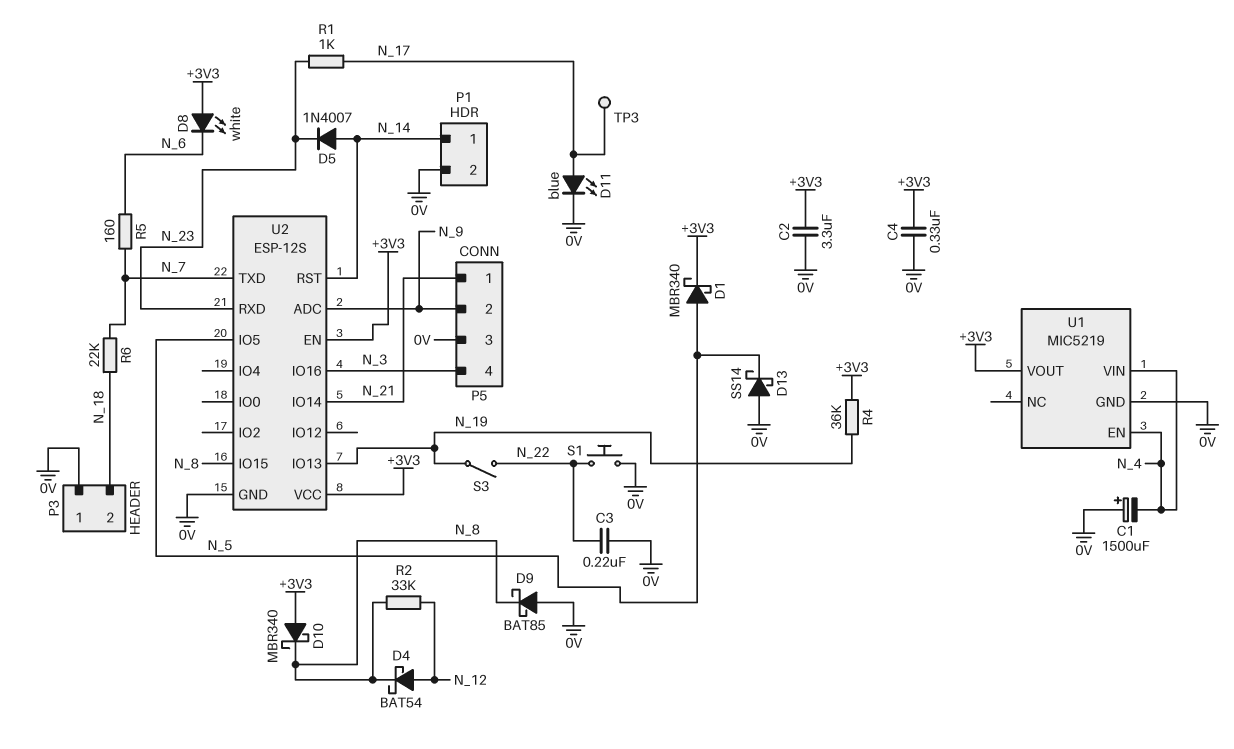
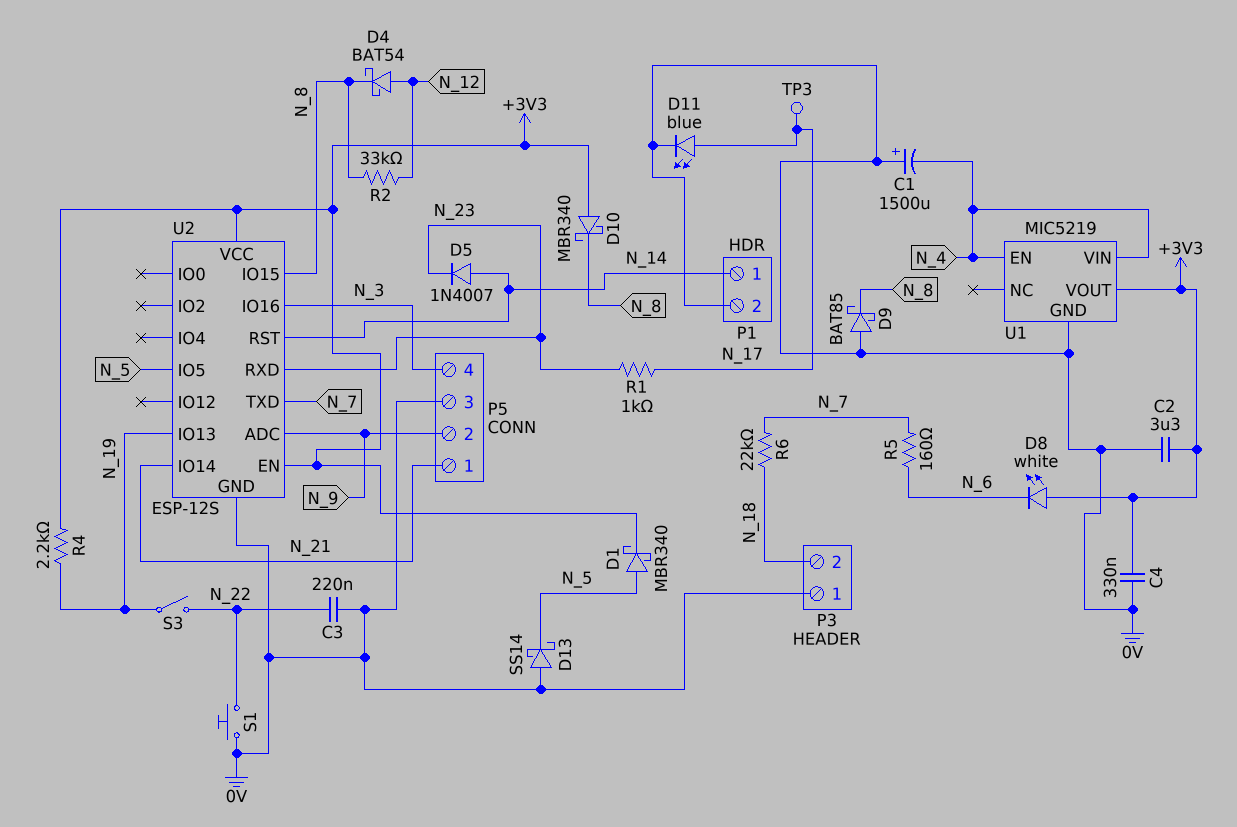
R4: 36k (+3V3, N_19) -> 2.2k (+3V3, N_19)

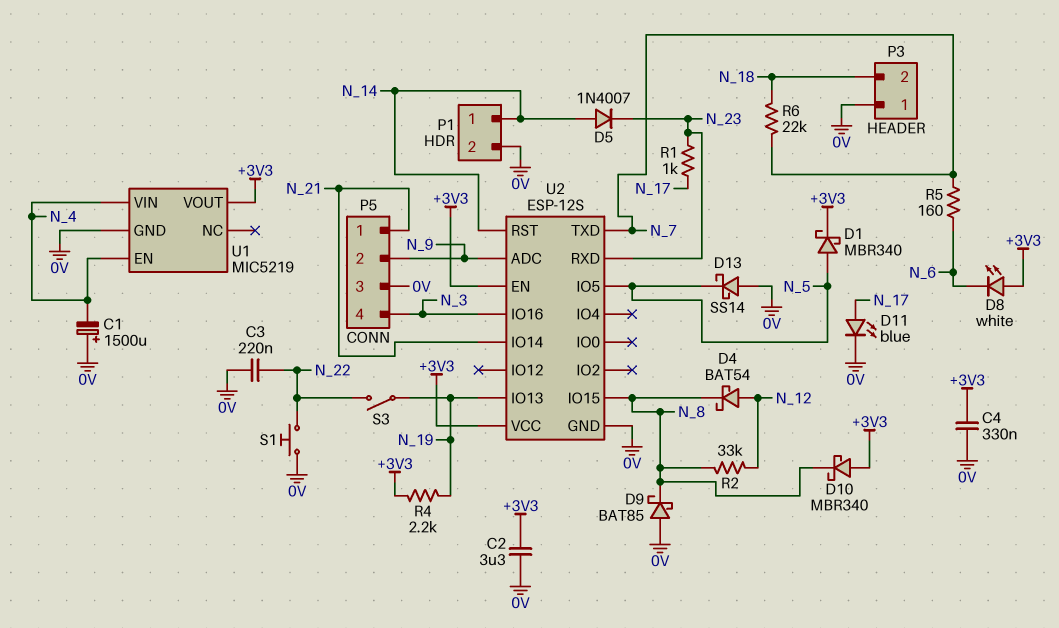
TP3: test point (N_17) -> none

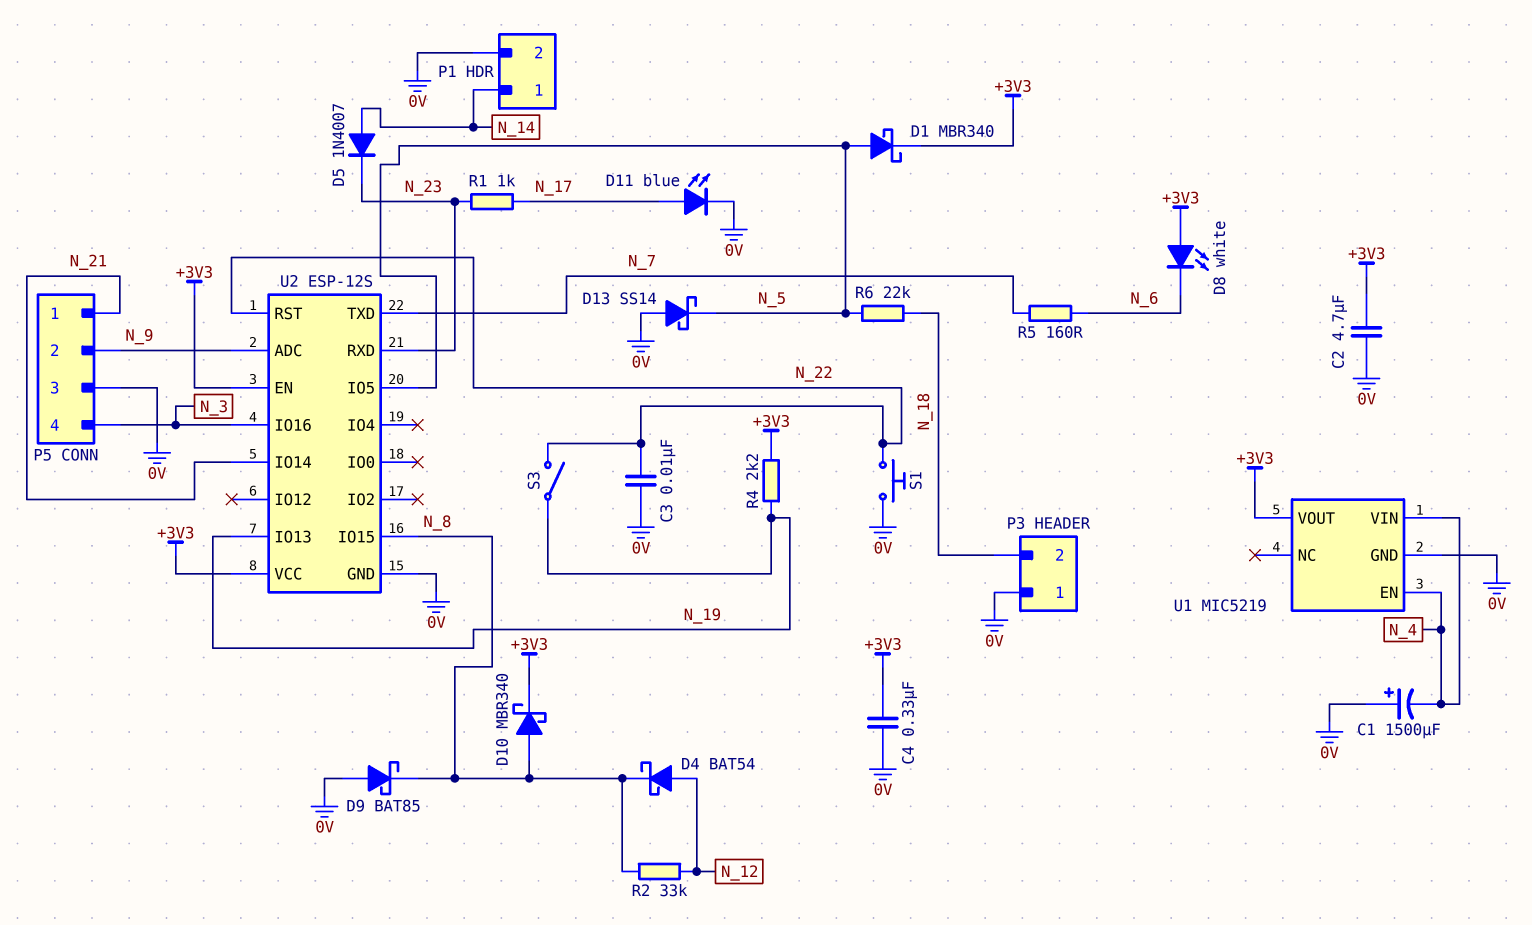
C2: 3.3uF (+3V3, 0V) -> 4.7uF (+3V3, 0V)
C3: 220nF (0V, N_22) -> 10nF (0V, N_22)
D10: schottky MBR340 (A +3V3, K N_8) -> schottky MBR340 (A N_8, K +3V3)
R6: 22k (N_7, N_18) -> 22k (N_5, N_18)
U2 pin RST: N_14 -> N_22

